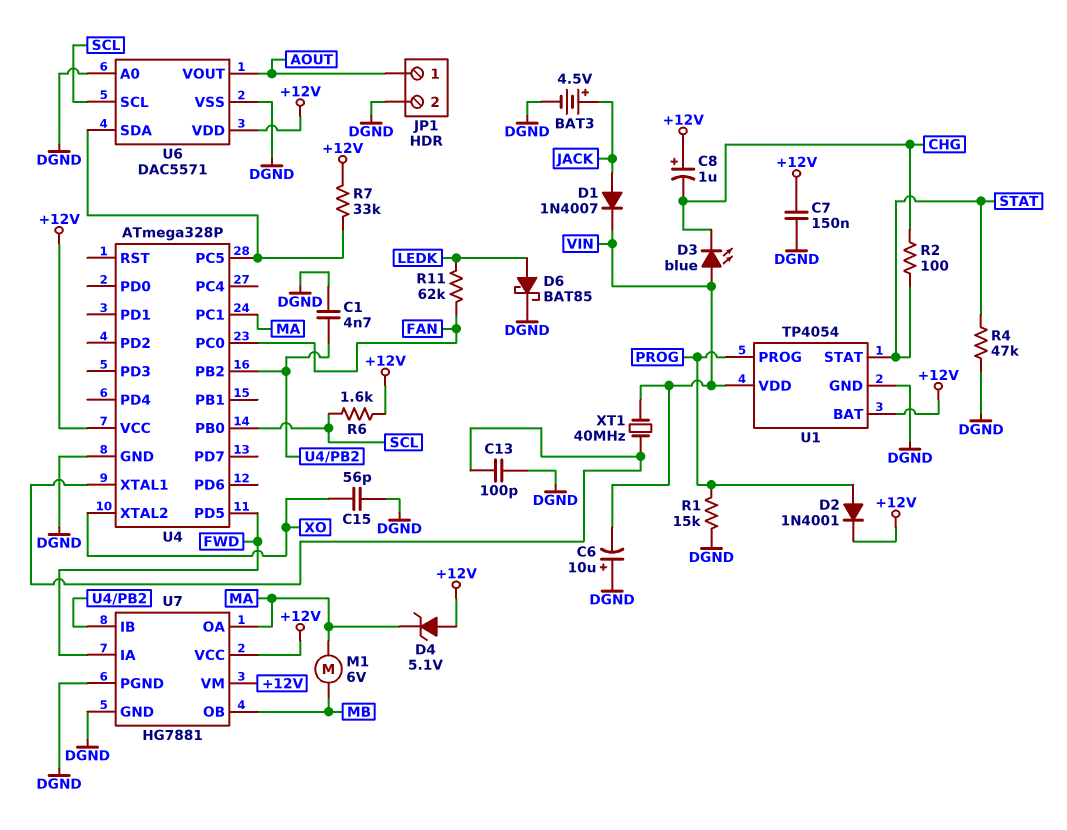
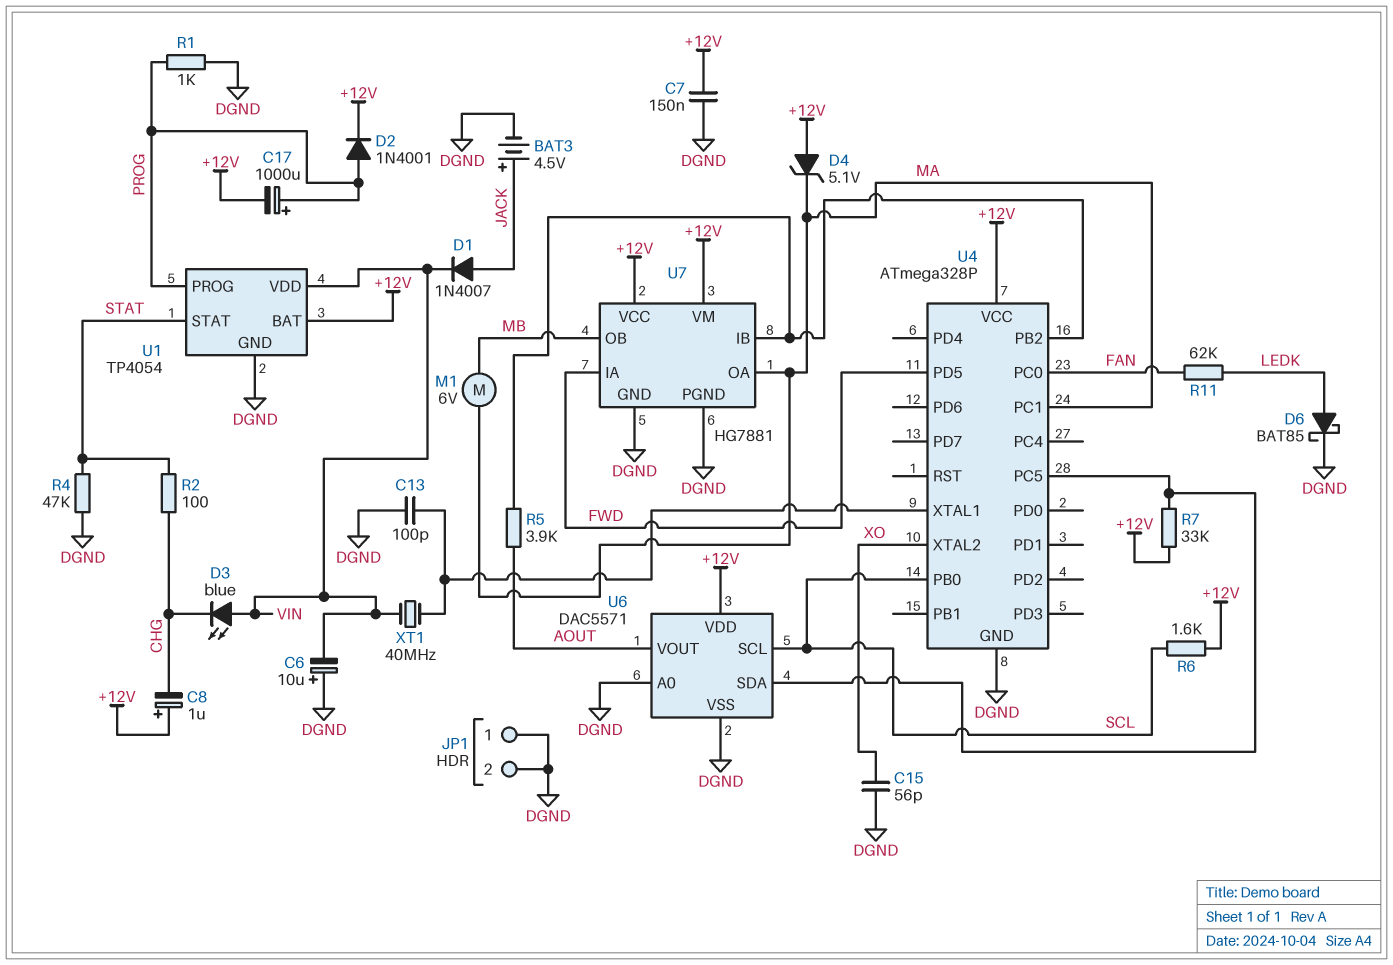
C1: 4.7nF (DGND, U4/PB2) -> none
C17: none -> 1000uF (plus PROG, minus +12V)
JP1 pin 1: AOUT -> DGND
R1: 15k (DGND, PROG) -> 1k (DGND, PROG)
R5: none -> 3.9k (AOUT, U4/PB2)

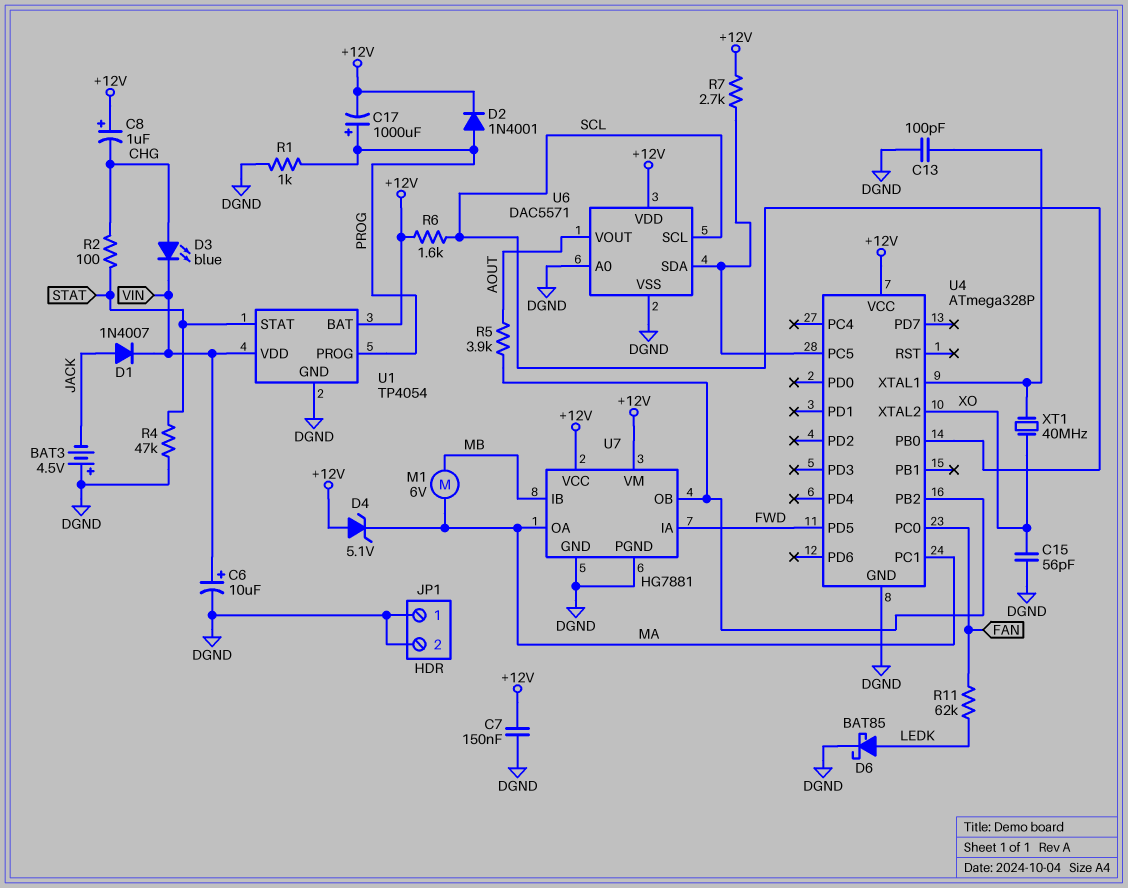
BAT3: 4.5V (plus JACK, minus DGND) -> 4.5V (plus DGND, minus JACK)
C6: 10uF (plus DGND, minus VIN) -> 10uF (plus VIN, minus DGND)
D3: LED blue (A VIN, K CHG) -> LED blue (A CHG, K VIN)
R7: 33k (+12V, U4/PC5) -> 2.7k (+12V, U4/PC5)
U7 pin IB: U4/PB2 -> MB
U7 pin OB: MB -> U4/PB2
XT1: 40MHz (U4/XTAL1, VIN) -> 40MHz (U4/XTAL1, XO)

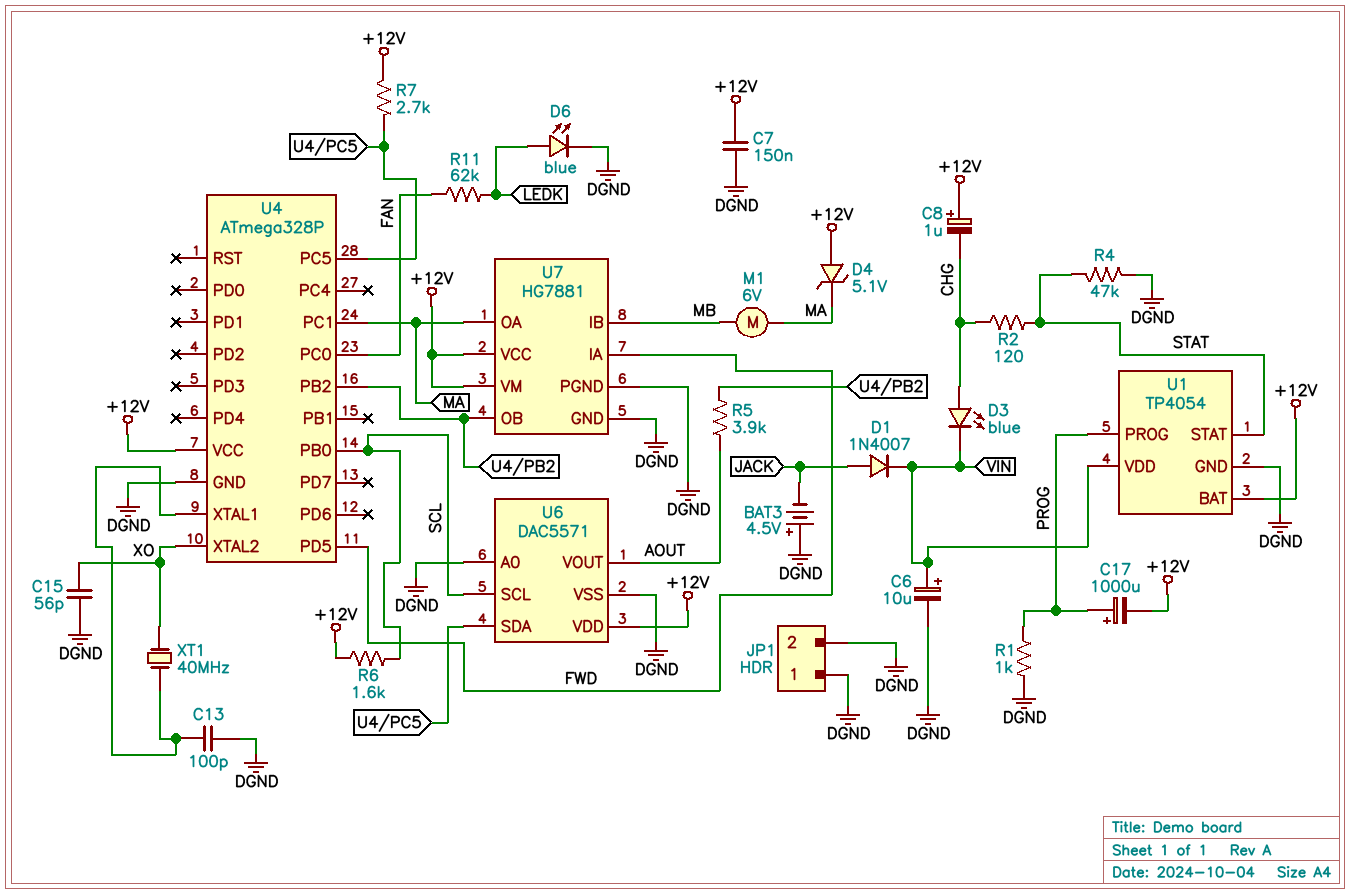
D2: diode 1N4001 (A PROG, K +12V) -> none
D6: schottky BAT85 (A LEDK, K DGND) -> LED blue (A LEDK, K DGND)
R2: 100 (CHG, STAT) -> 120 (CHG, STAT)

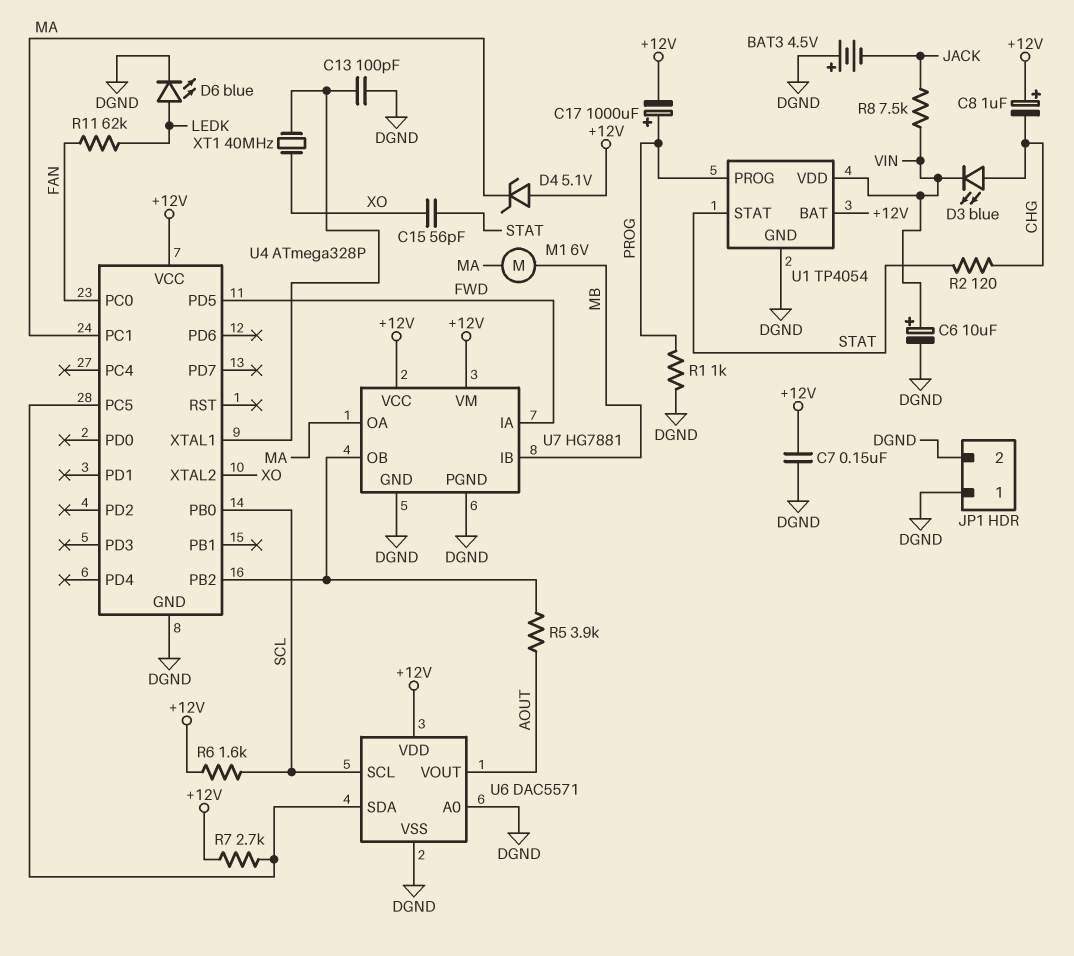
C15: 56pF (DGND, XO) -> 56pF (STAT, XO)
D1: diode 1N4007 (A JACK, K VIN) -> none
R4: 47k (DGND, STAT) -> none
R8: none -> 7.5k (JACK, VIN)

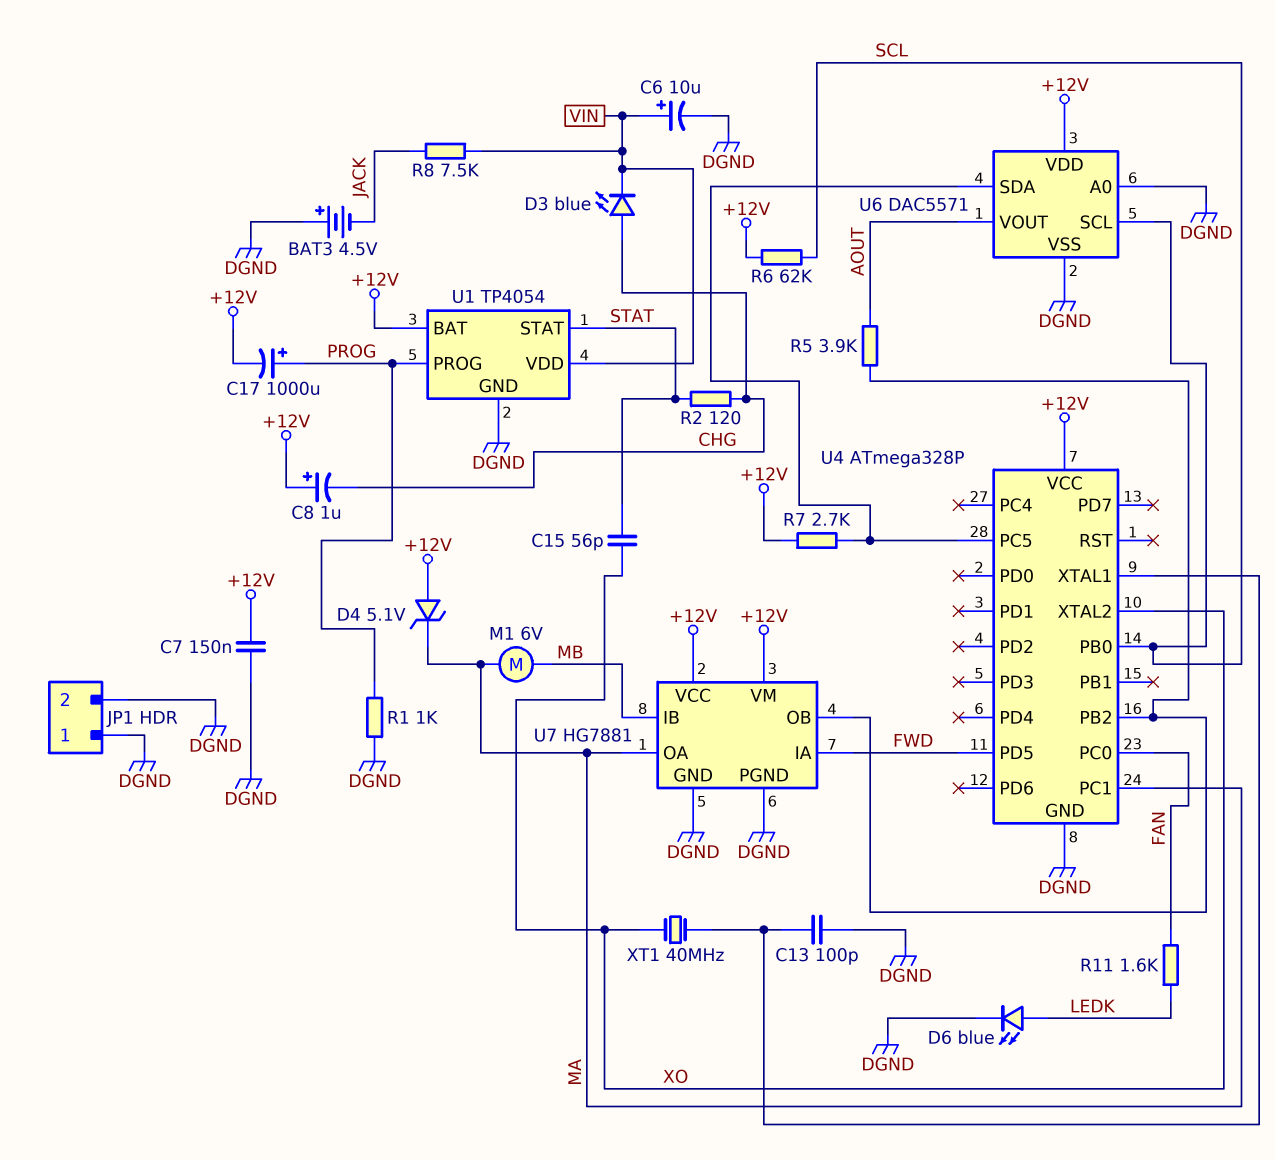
R6: 1.6k (+12V, SCL) -> 62k (+12V, SCL)
R11: 62k (FAN, LEDK) -> 1.6k (FAN, LEDK)

